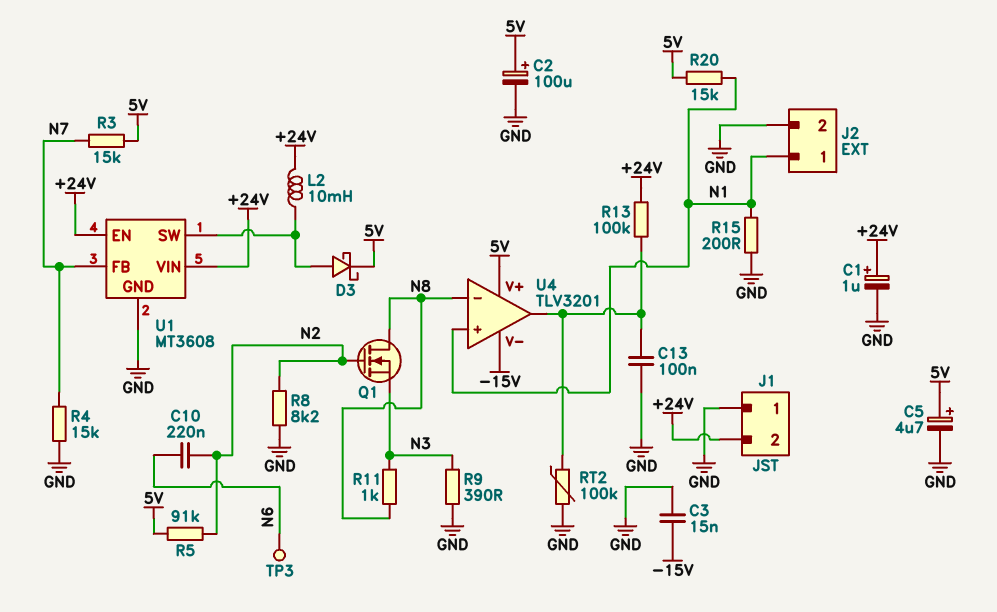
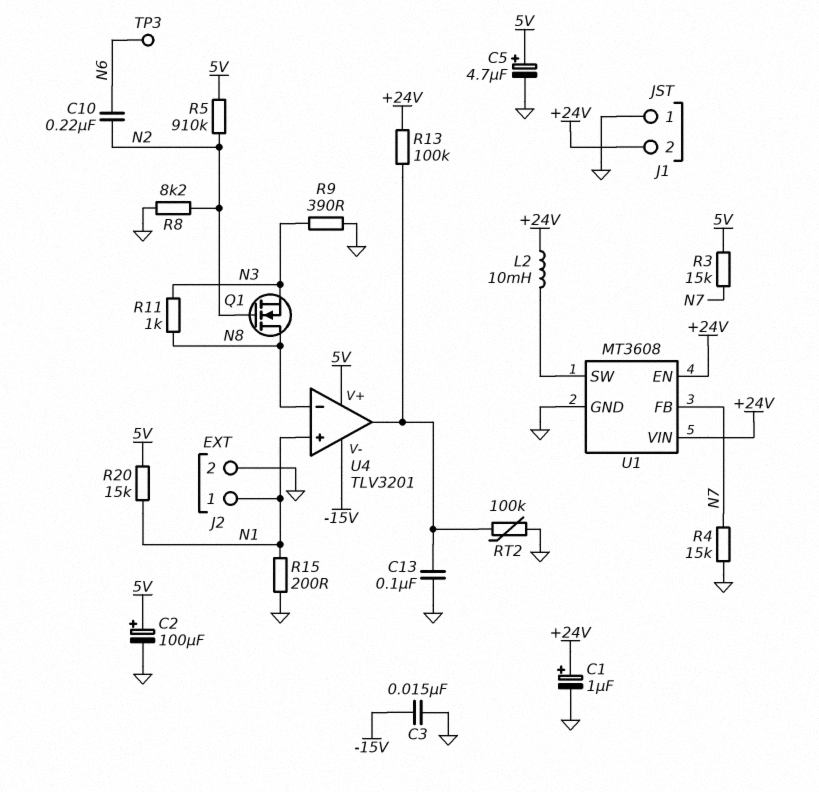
D3: schottky (A U1/SW, K 5V) -> none
R5: 91k (5V, N2) -> 910k (5V, N2)

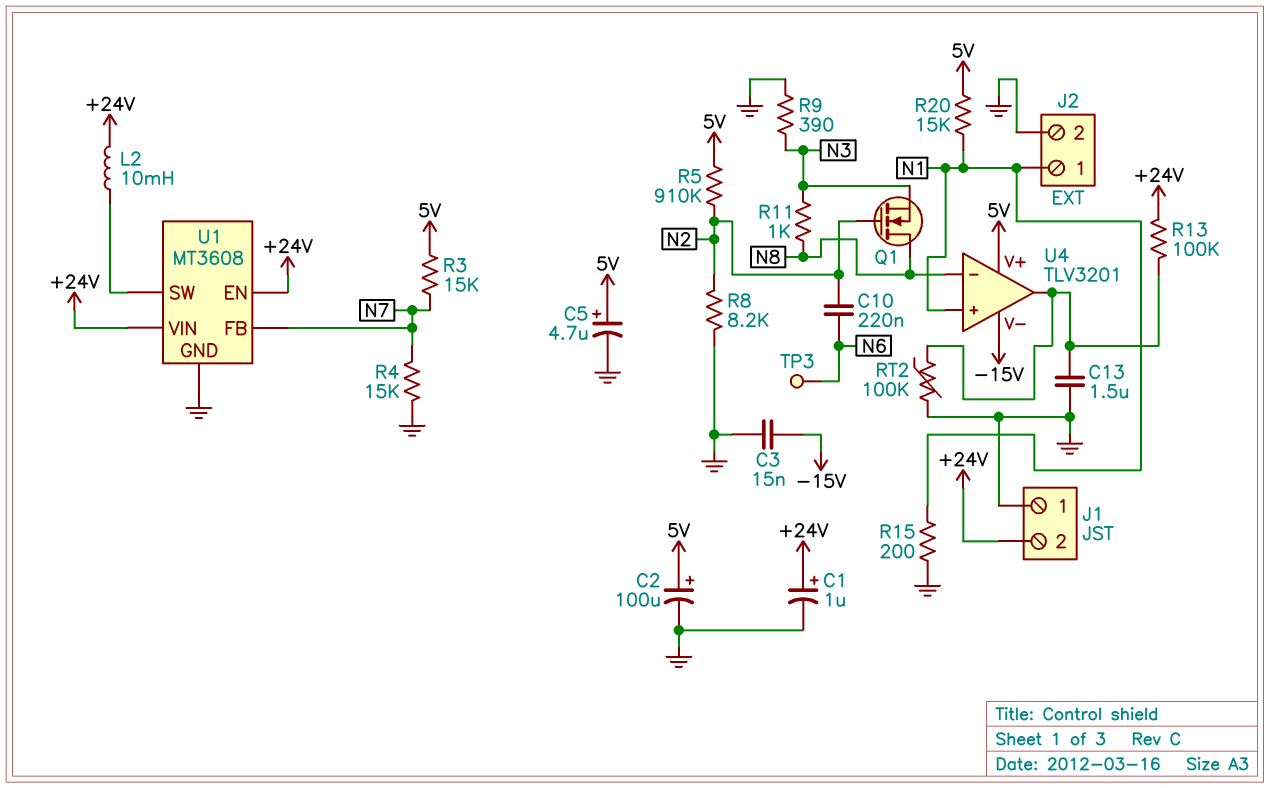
C13: 100nF (GND, U4/out) -> 1.5uF (GND, U4/out)

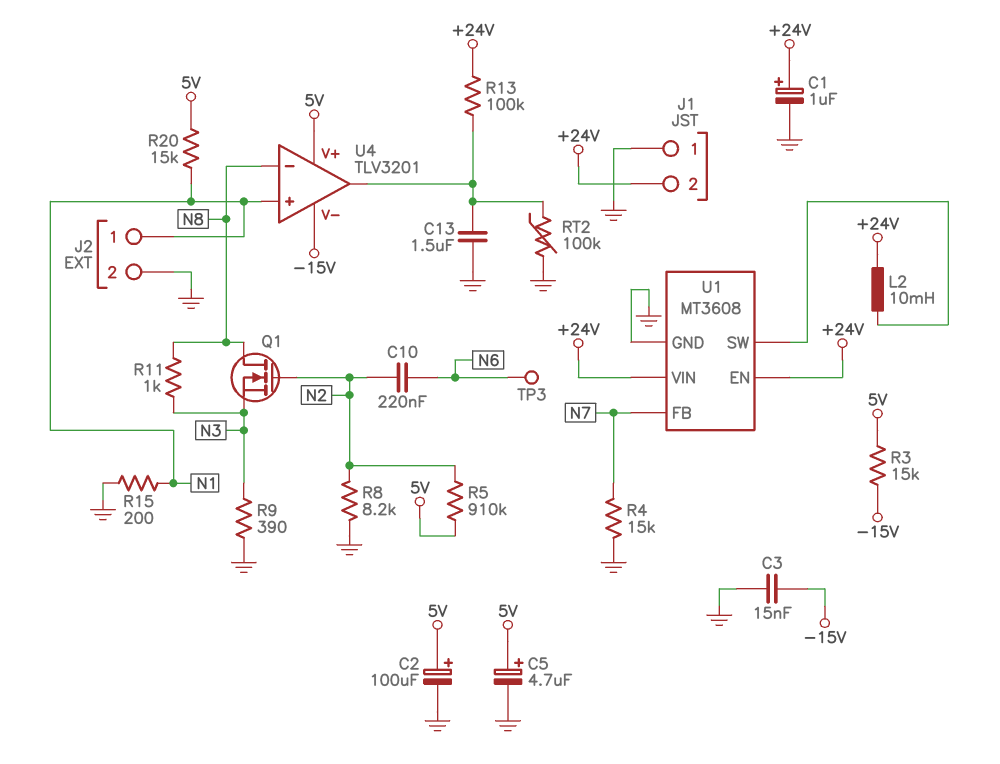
R3: 15k (5V, N7) -> 15k (-15V, 5V)

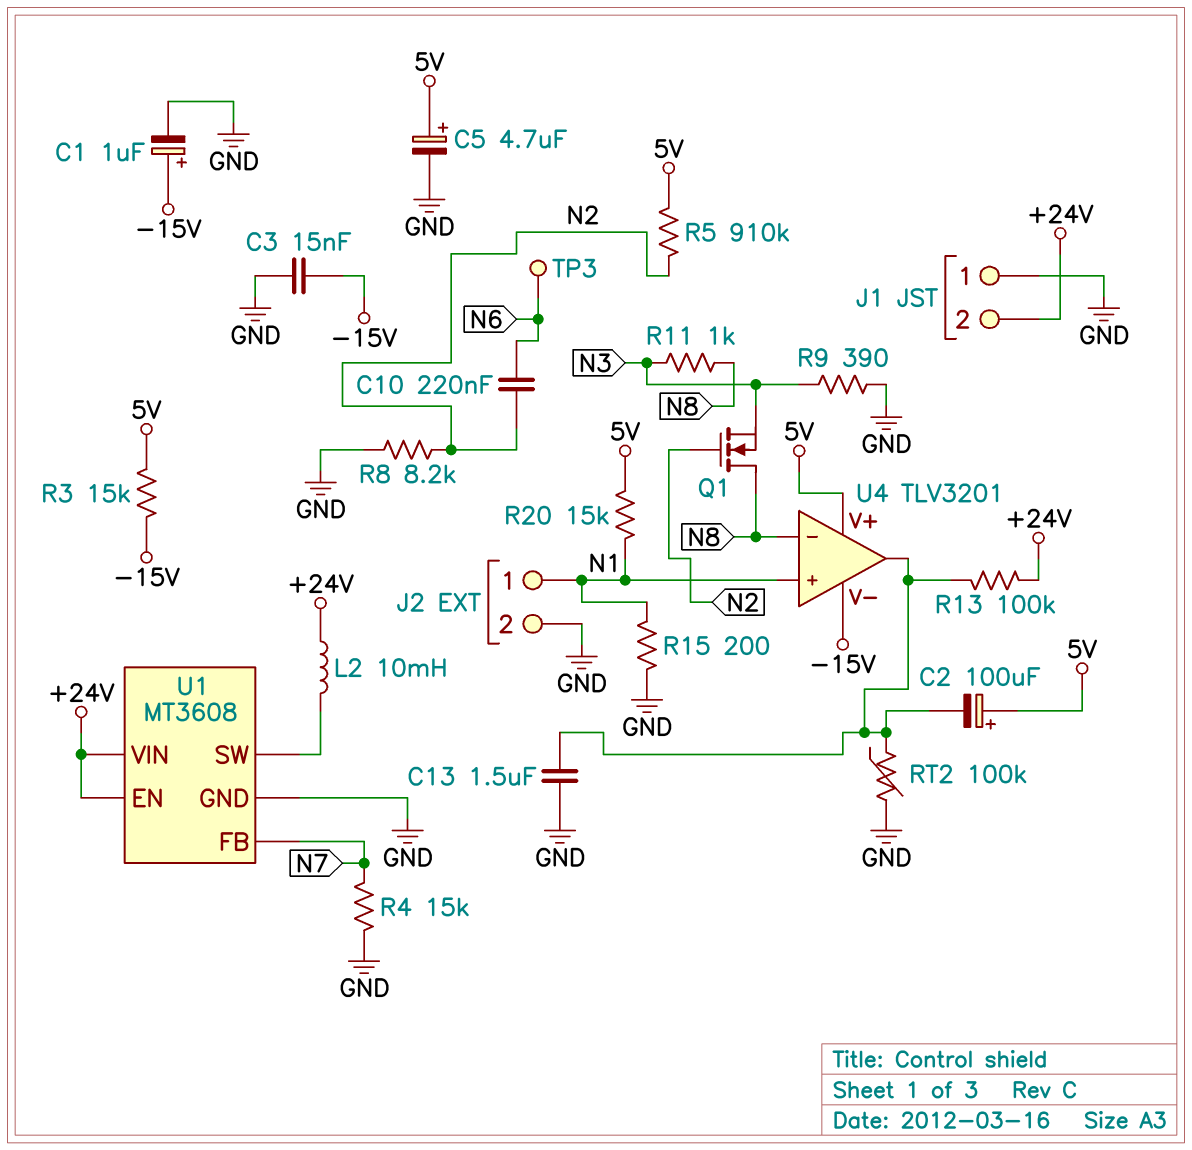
C1: 1uF (plus +24V, minus GND) -> 1uF (plus -15V, minus GND)
C2: 100uF (plus 5V, minus GND) -> 100uF (plus 5V, minus U4/out)

